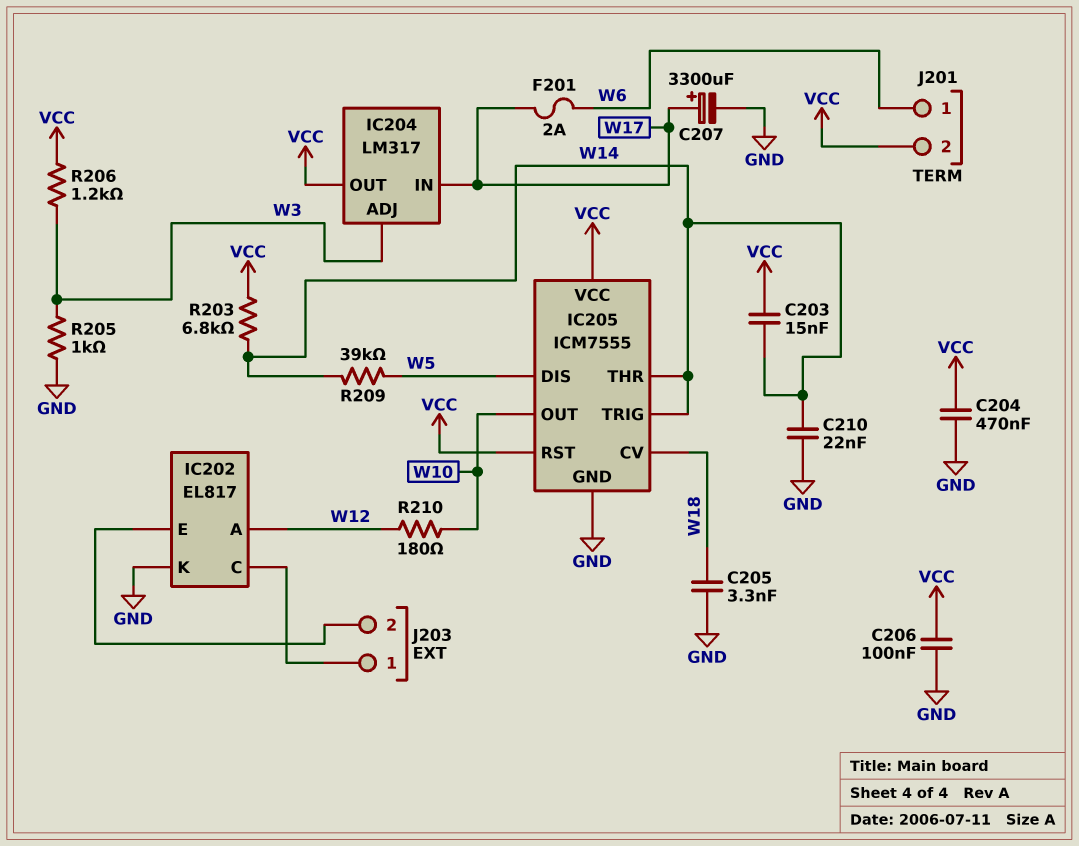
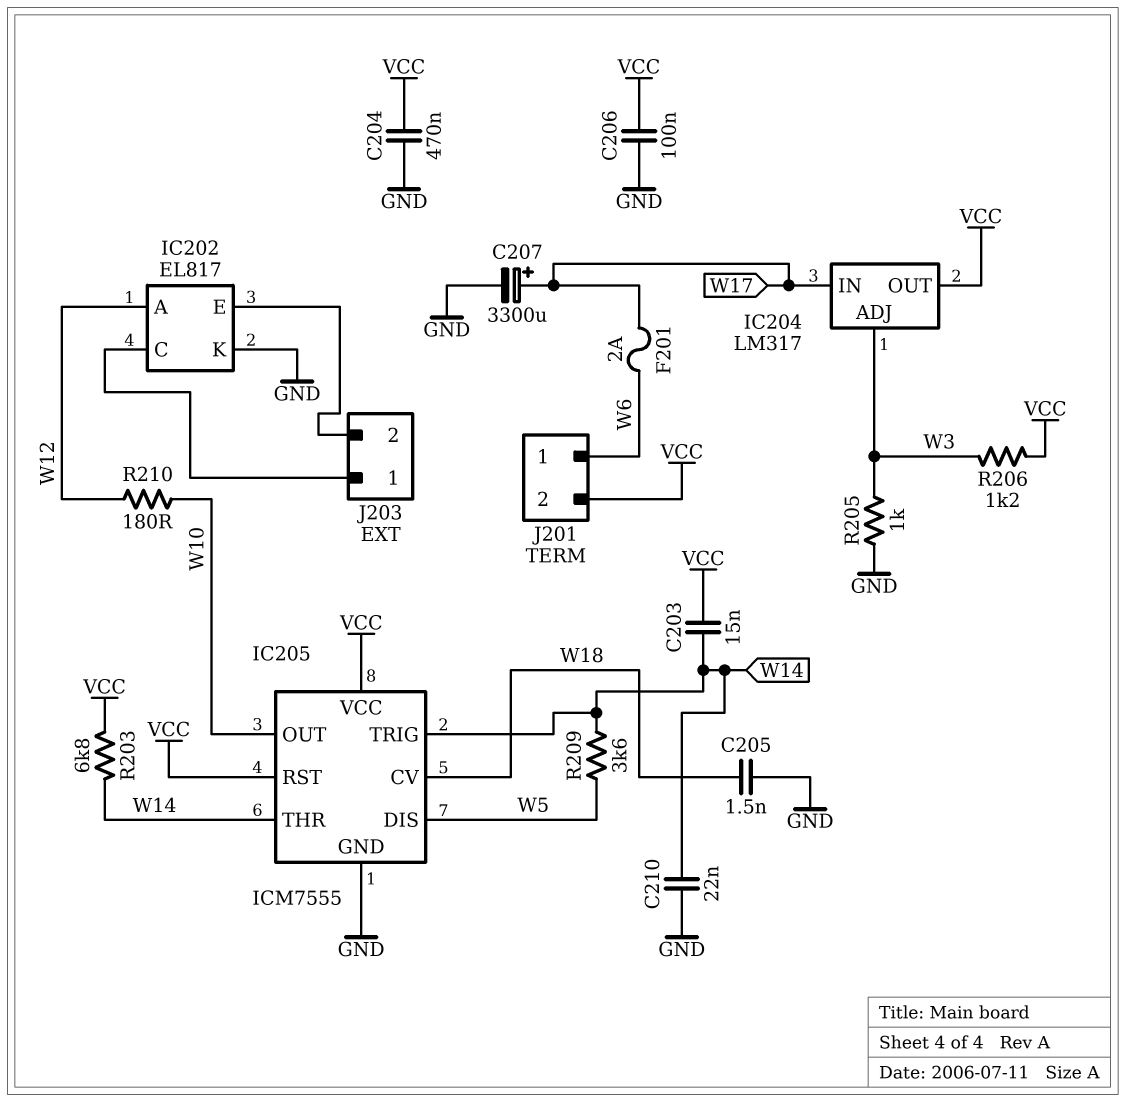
C205: 3.3nF (GND, W18) -> 1.5nF (GND, W18)
R209: 39k (W5, W14) -> 3.6k (W5, W14)

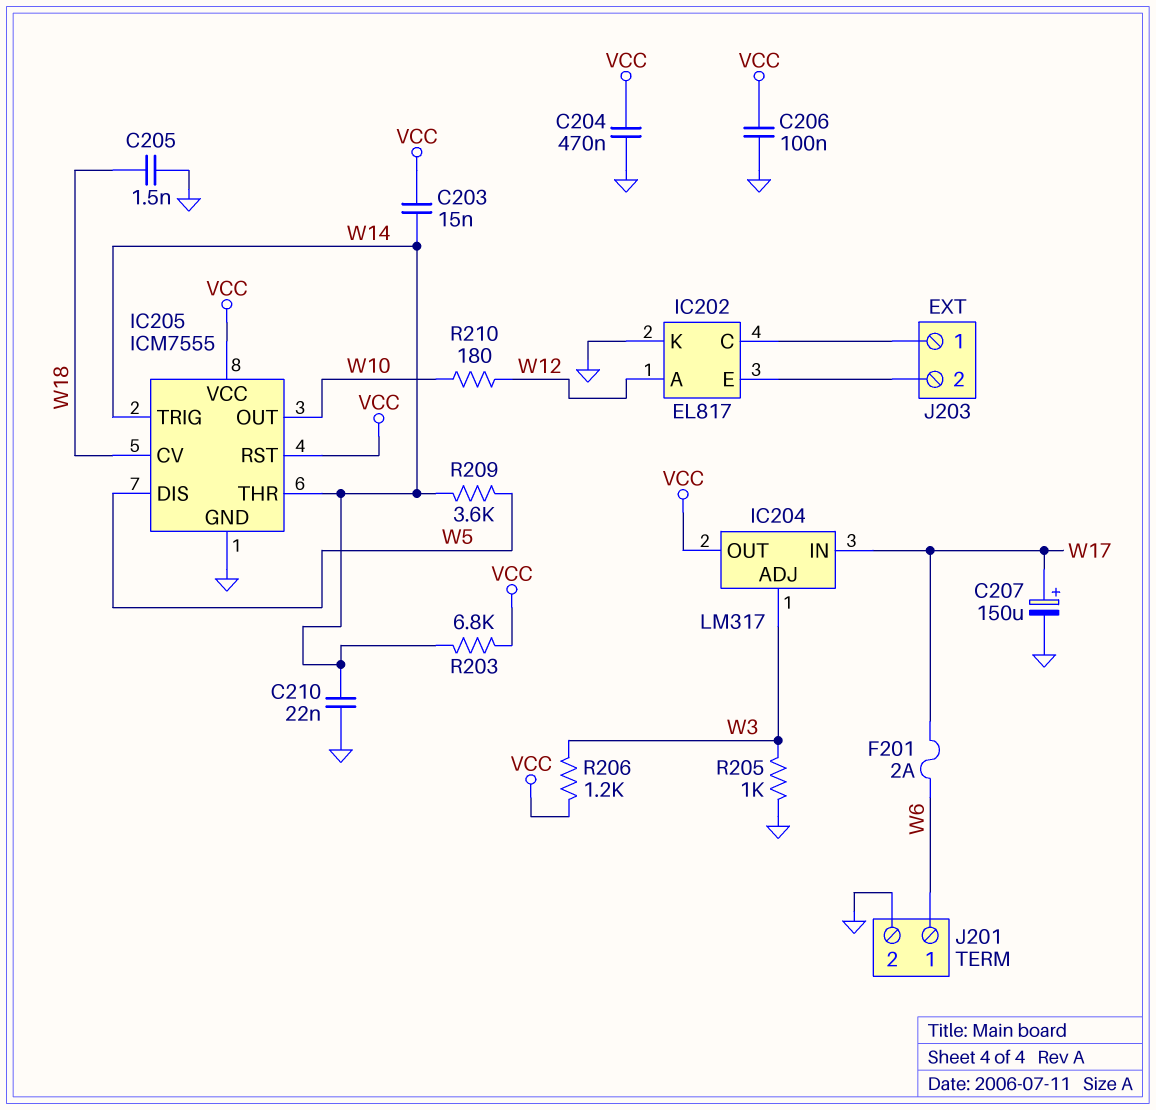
C207: 3300uF (plus W17, minus GND) -> 150uF (plus W17, minus GND)
J201 pin 2: VCC -> GND

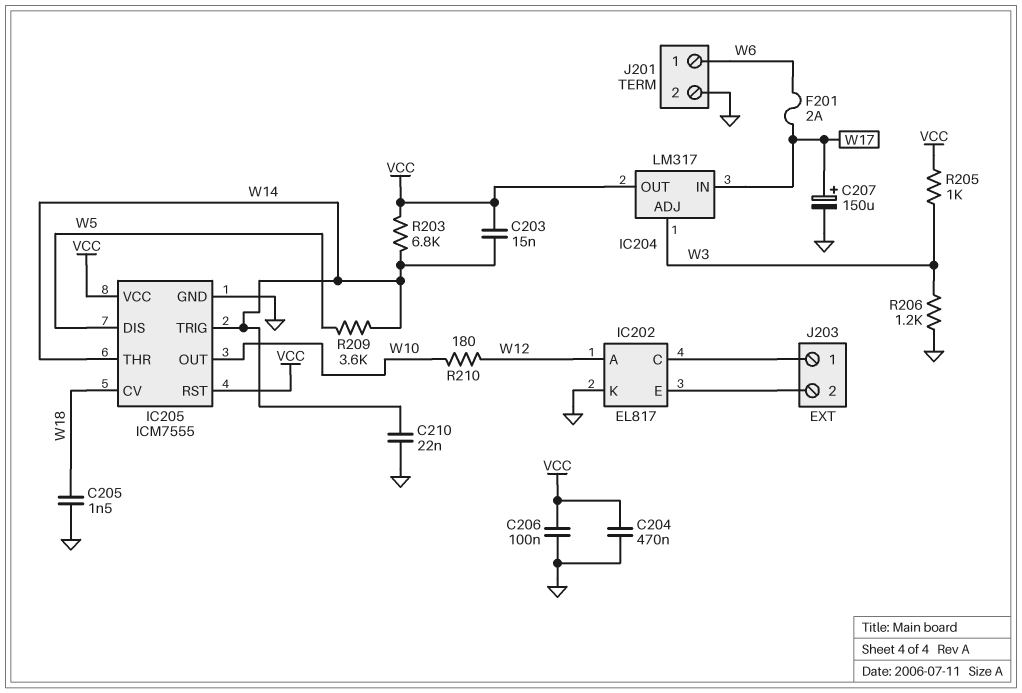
R205: 1k (GND, W3) -> 1k (VCC, W3)
R206: 1.2k (VCC, W3) -> 1.2k (GND, W3)

